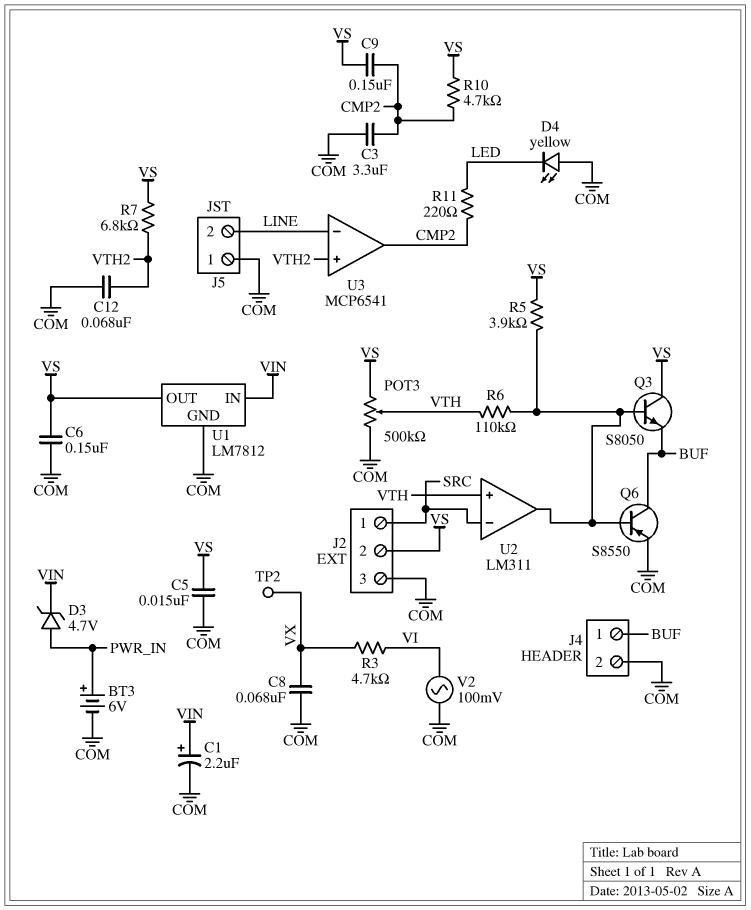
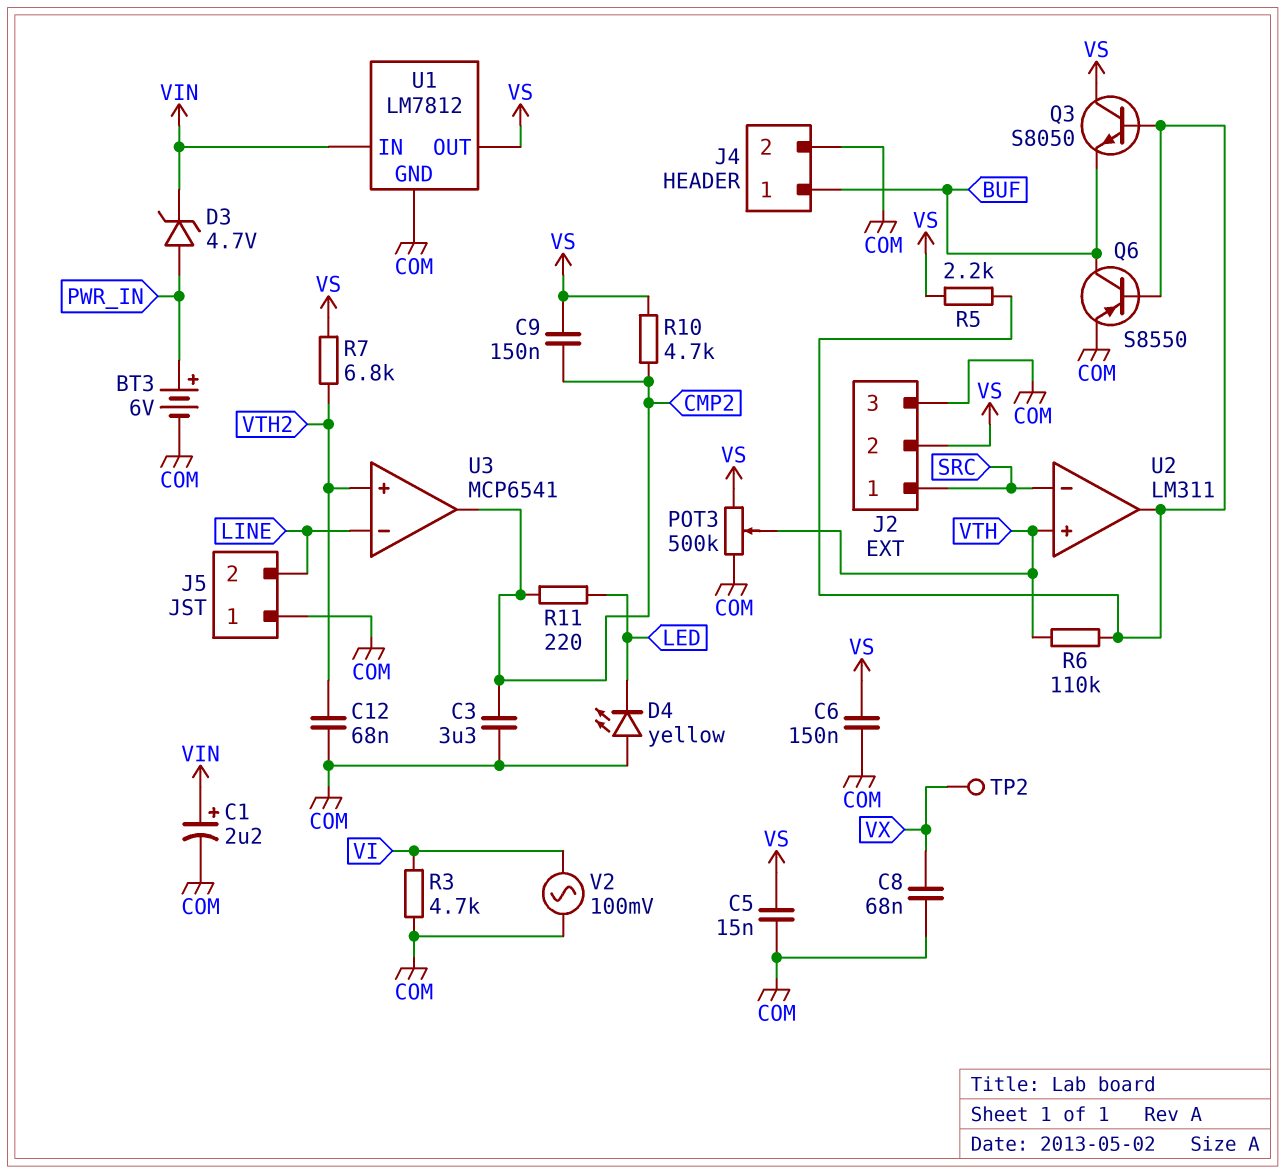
R3: 4.7k (VI, VX) -> 4.7k (COM, VI)
R5: 3.9k (U2/out, VS) -> 2.2k (U2/out, VS)

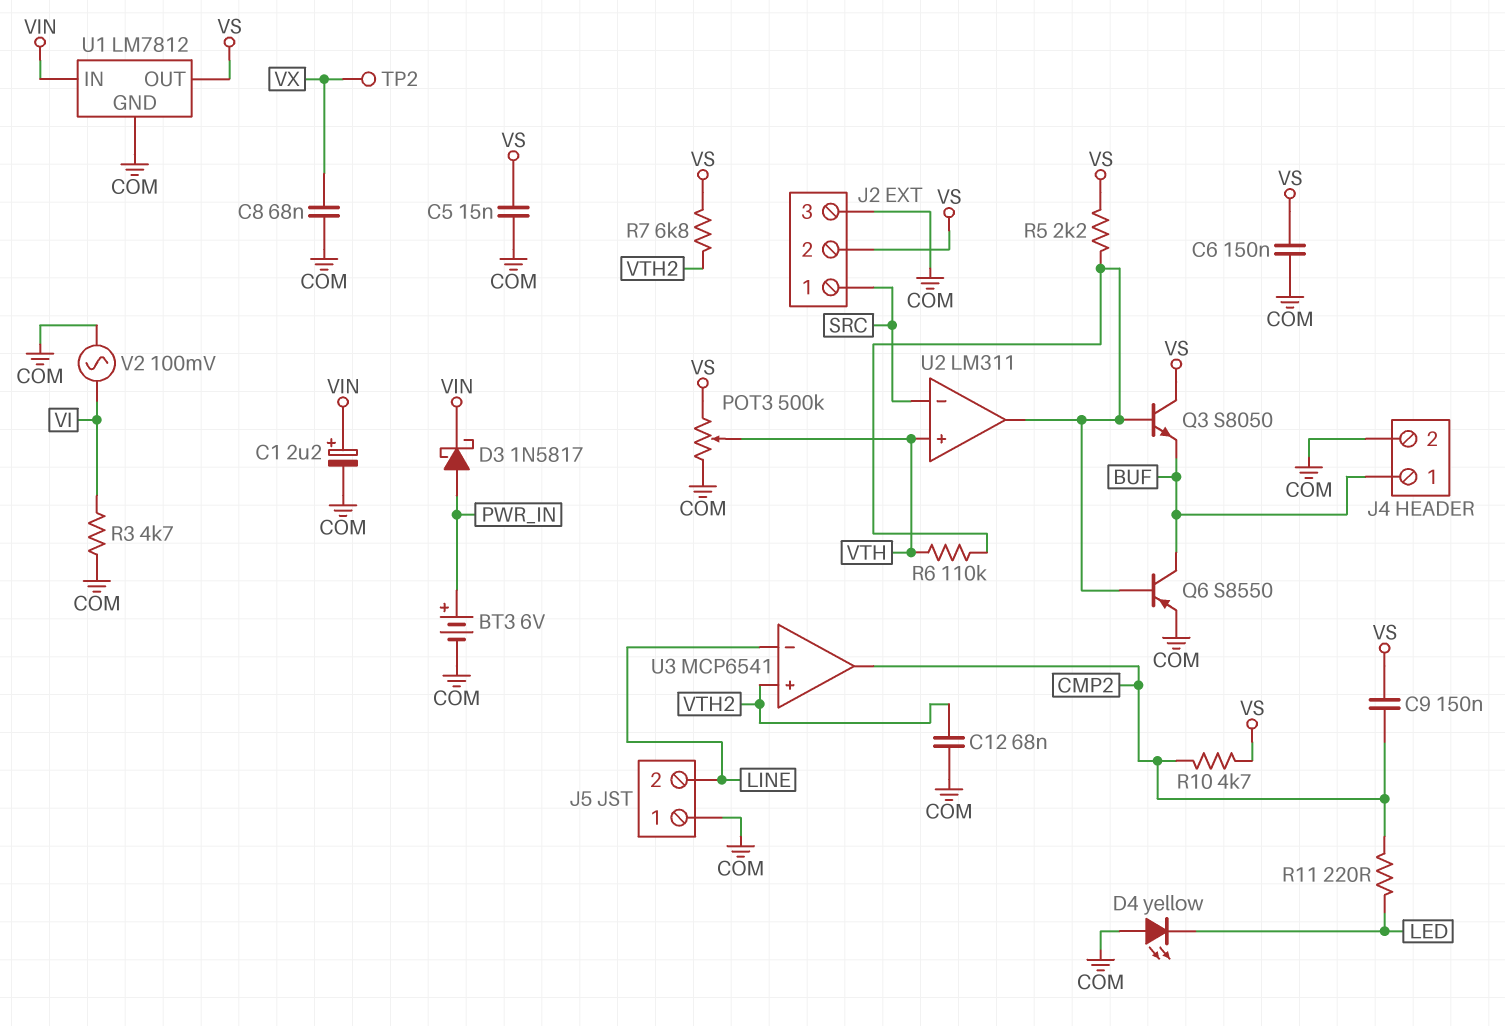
C3: 3.3uF (CMP2, COM) -> none
D3: zener 4.7V (A PWR_IN, K VIN) -> schottky 1N5817 (A PWR_IN, K VIN)

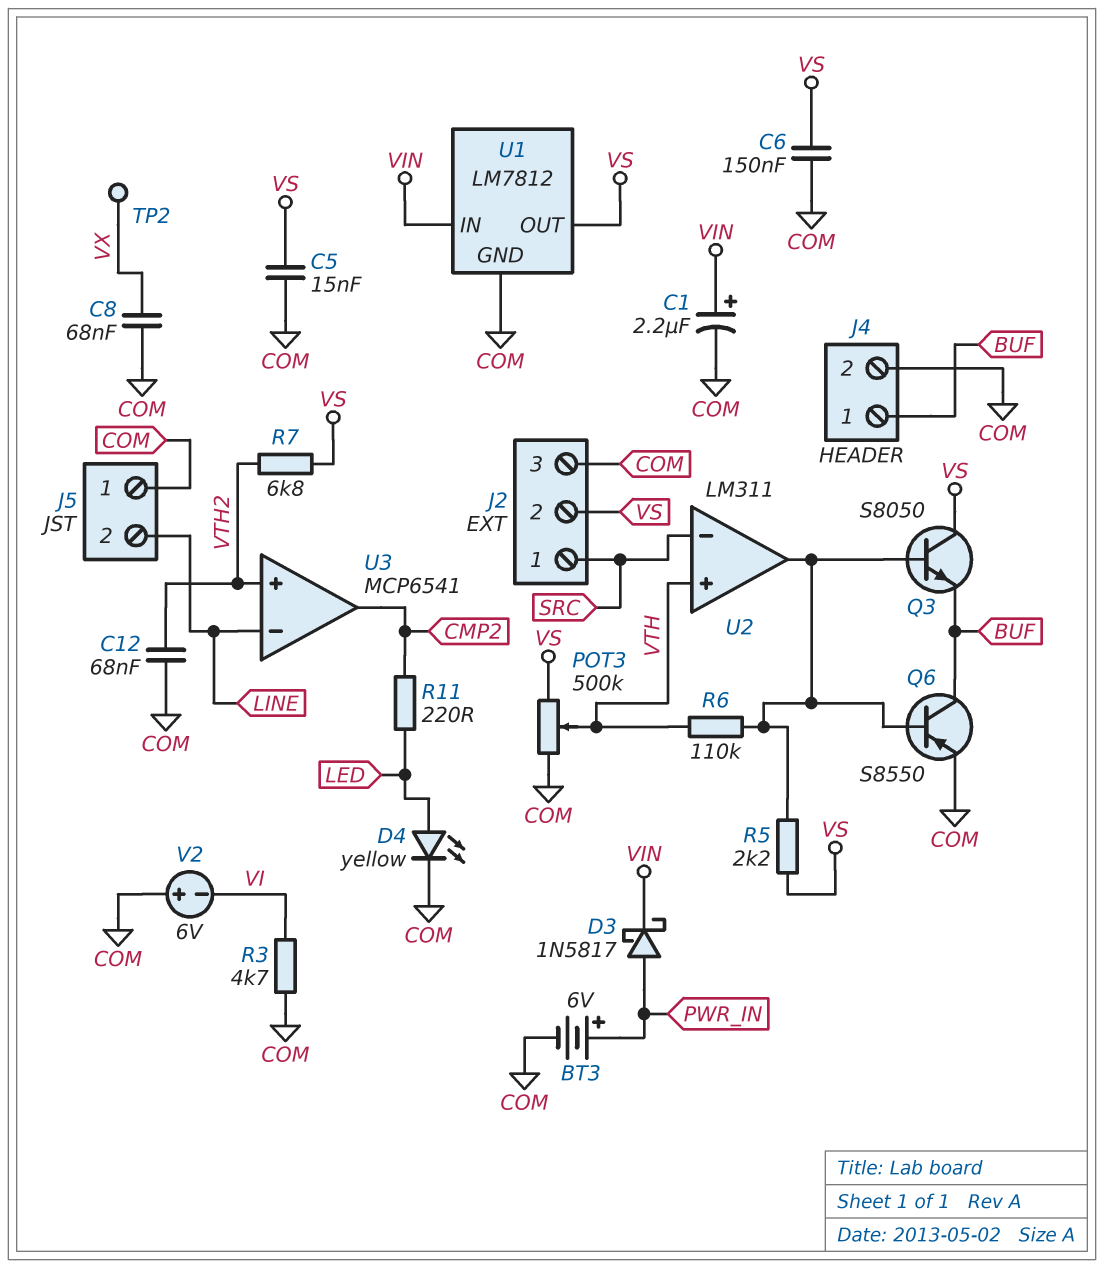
C9: 150nF (CMP2, VS) -> none
D4: LED yellow (A COM, K LED) -> LED yellow (A LED, K COM)
R10: 4.7k (CMP2, VS) -> none
V2: AC 100mV (COM, VI) -> 6V (plus COM, minus VI)

